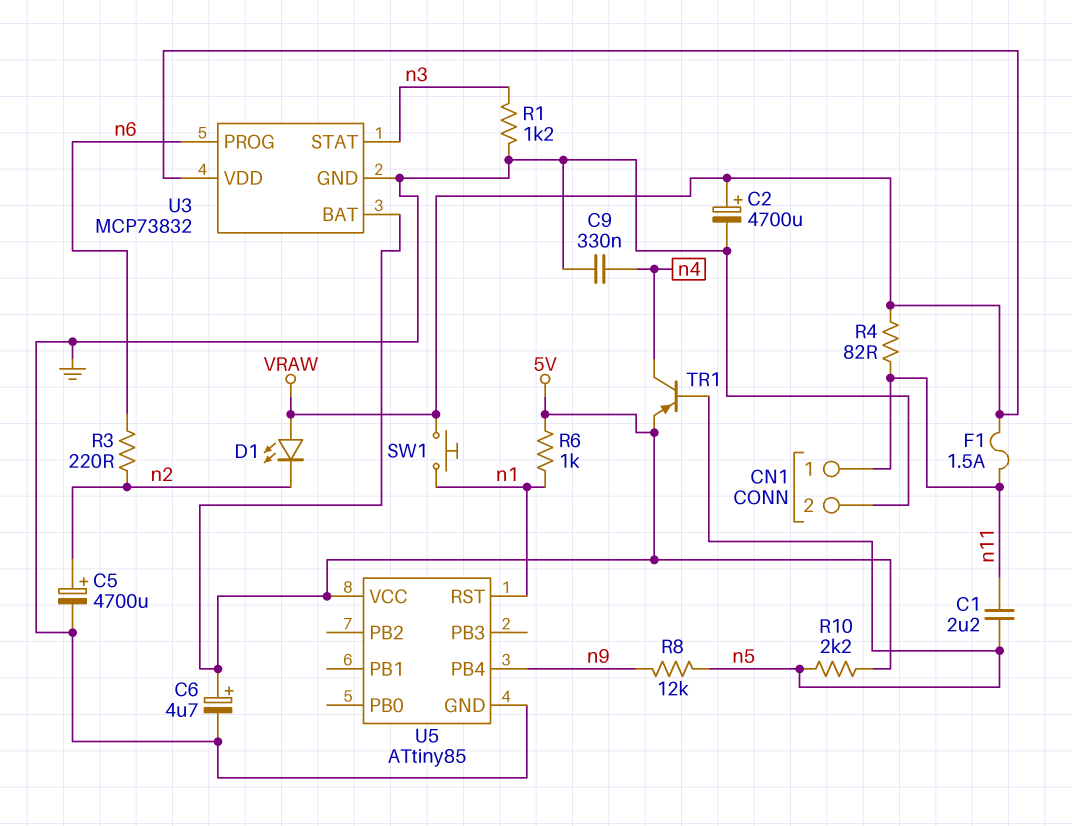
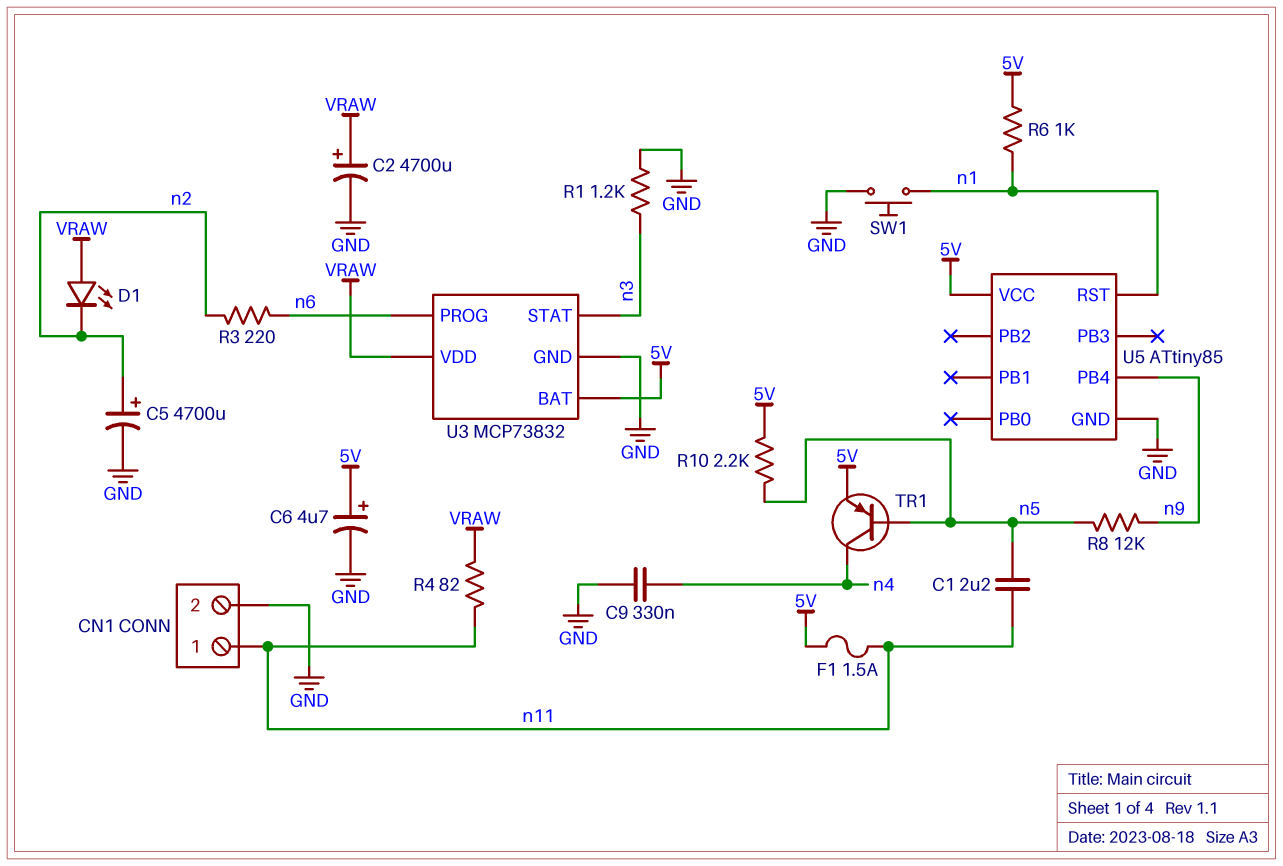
F1: 1.5A (VRAW, n11) -> 1.5A (5V, n11)
SW1: button (VRAW, n1) -> button (GND, n1)

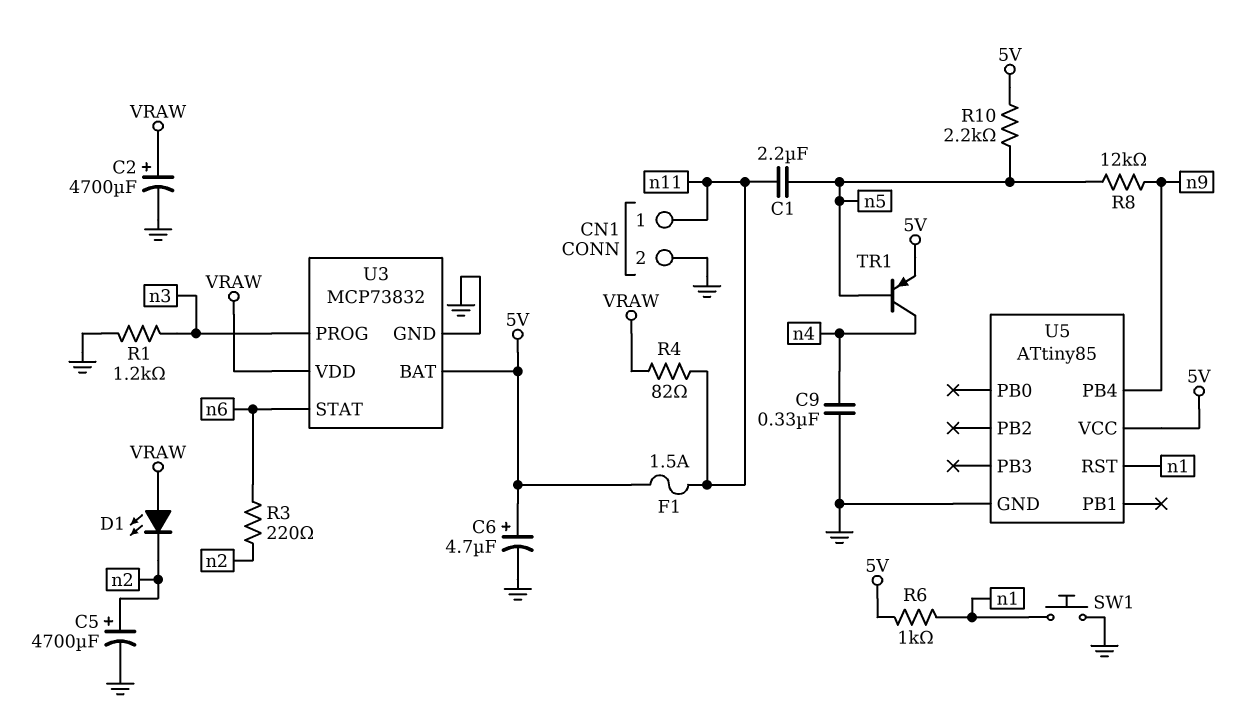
U3 pin PROG: n6 -> n3
U3 pin STAT: n3 -> n6

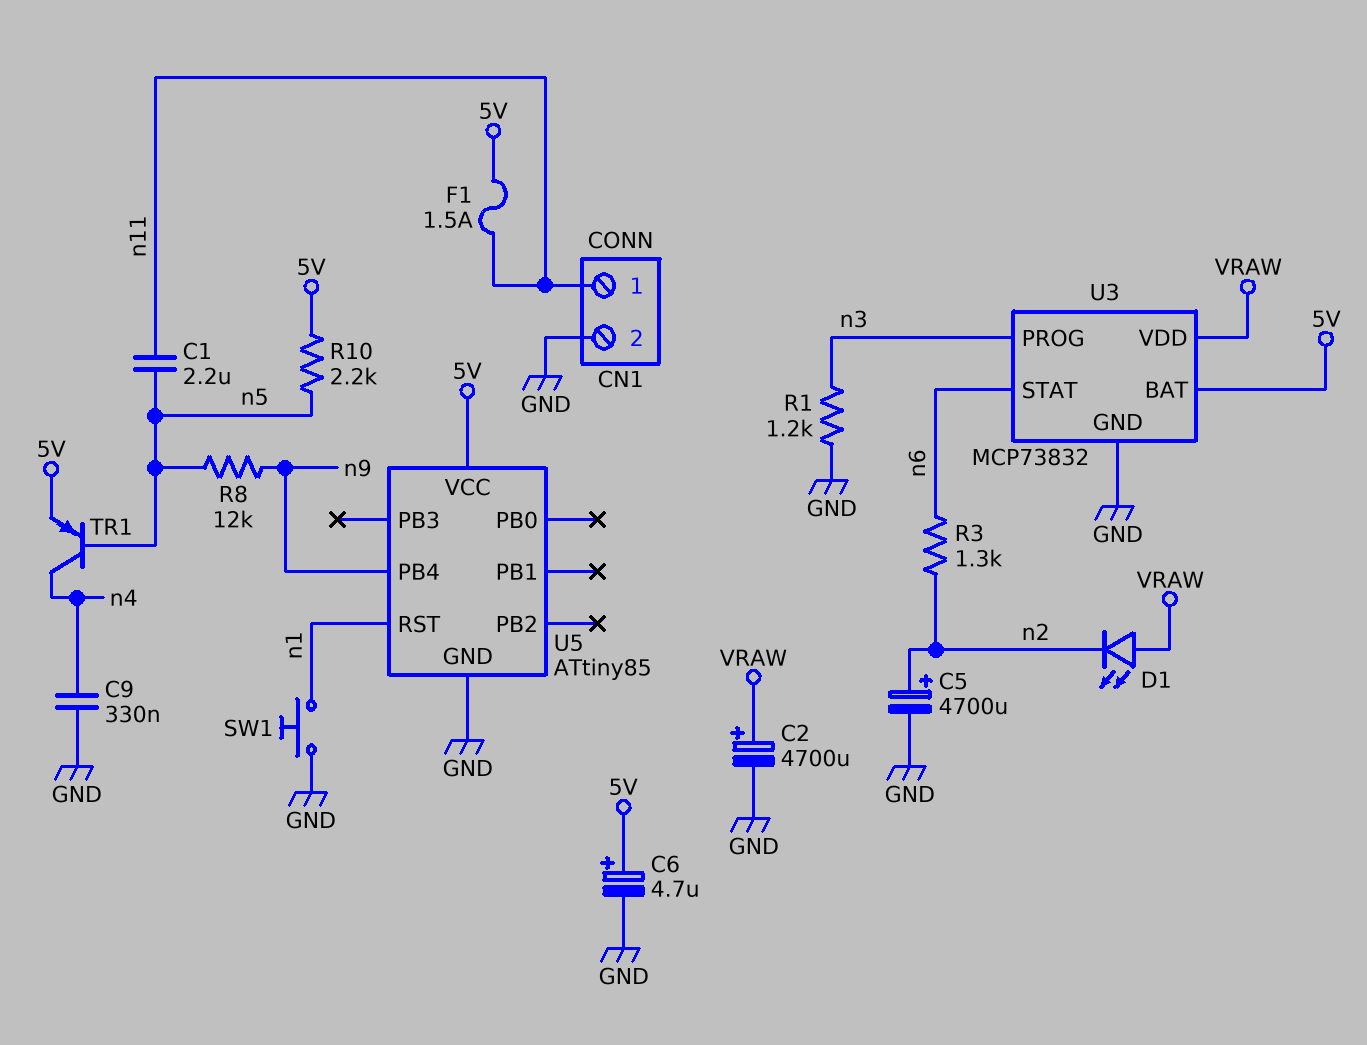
R3: 220 (n2, n6) -> 1.3k (n2, n6)
R4: 82 (VRAW, n11) -> none
R6: 1k (5V, n1) -> none

